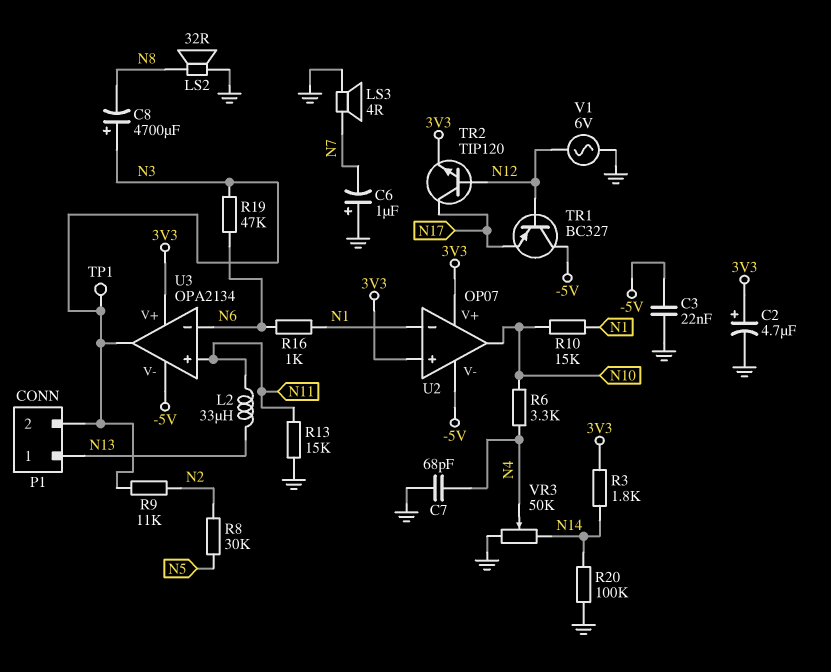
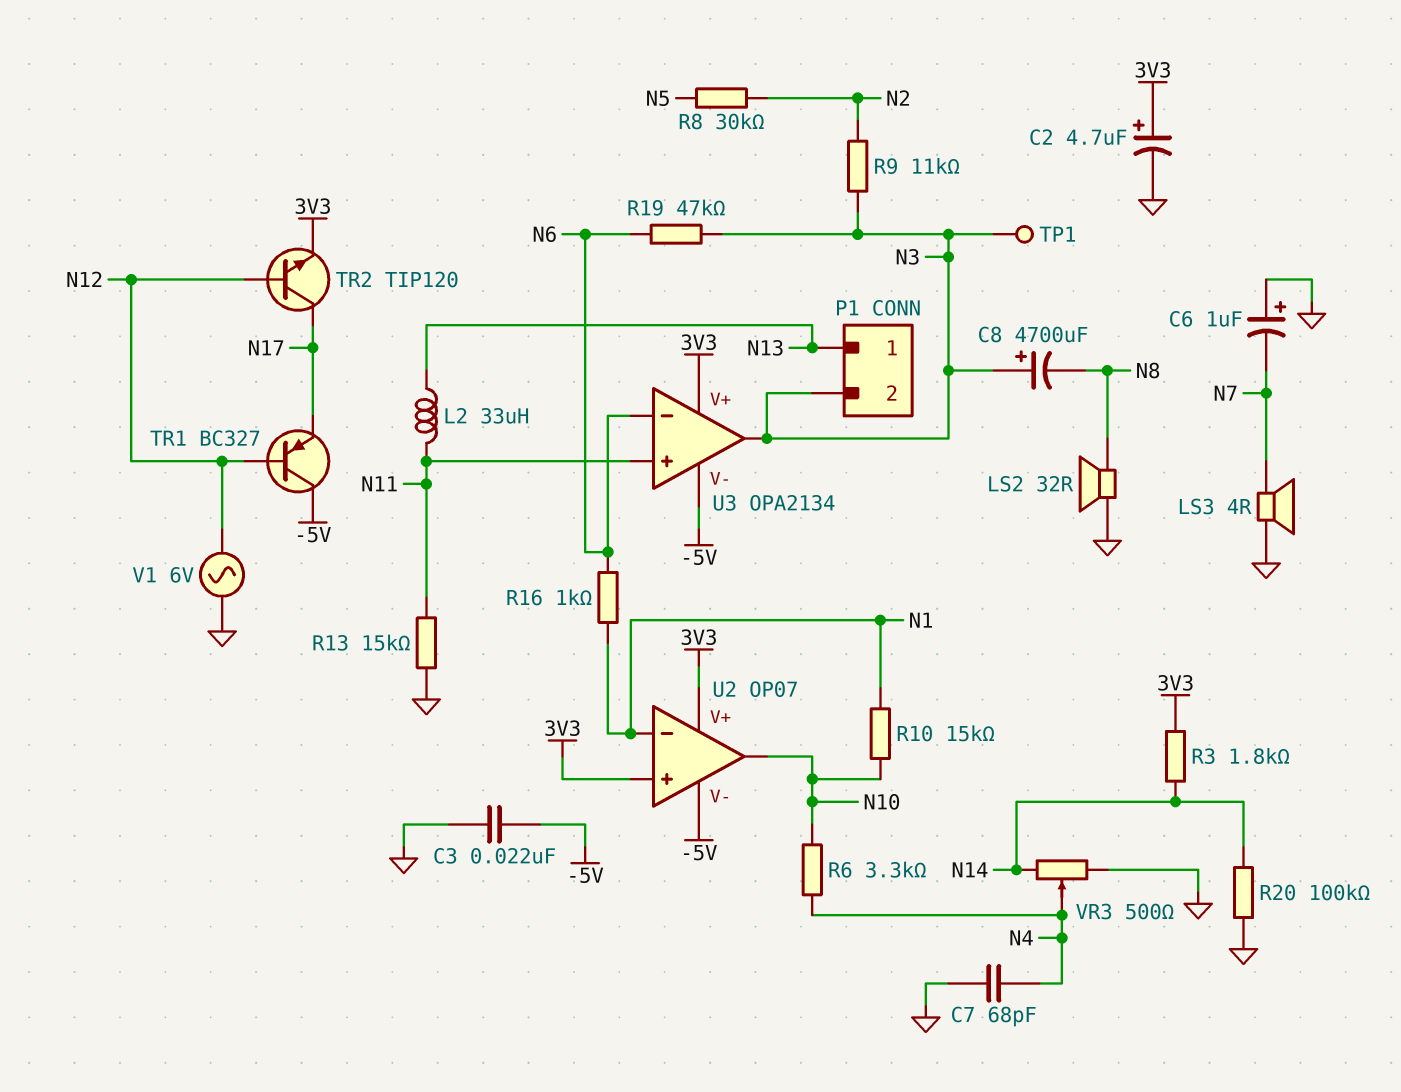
VR3: 50k (GND, N14, wiper N4) -> 500 (GND, N14, wiper N4)

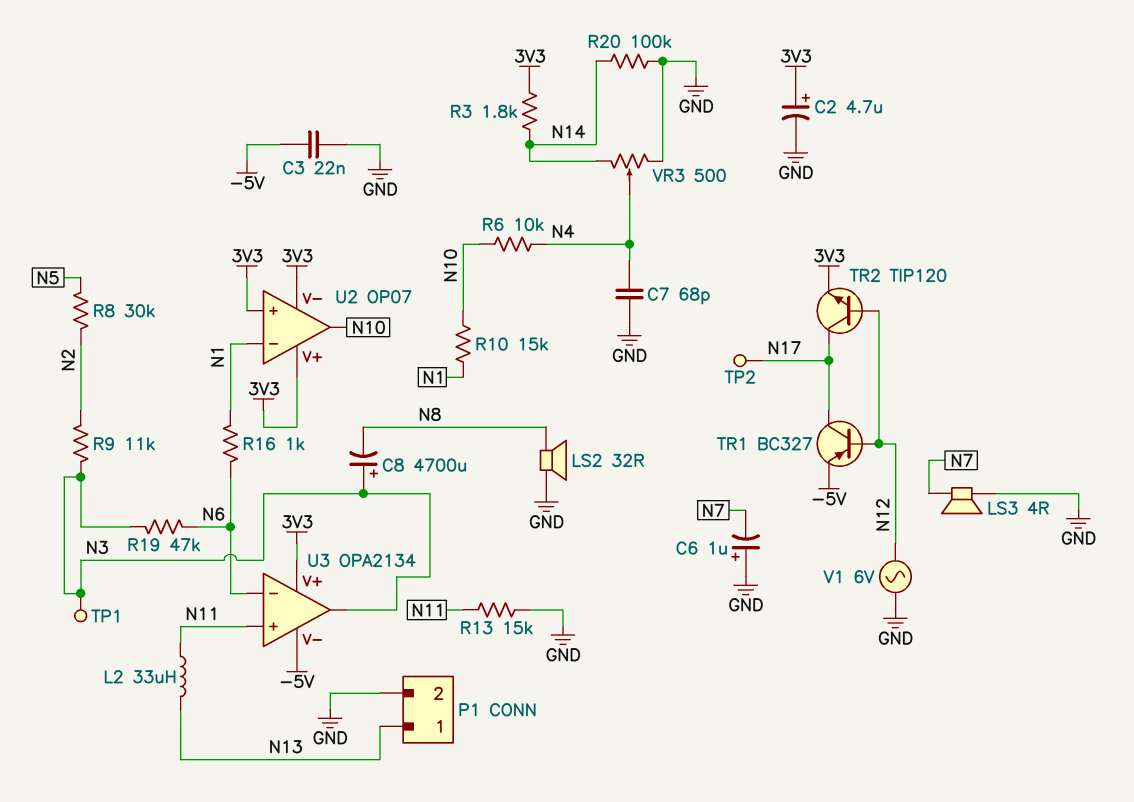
P1 pin 2: N3 -> GND
R6: 3.3k (N4, N10) -> 10k (N4, N10)
TP2: none -> test point (N17)
TR1: PNP BC327 (B N12, C -5V, E N17) -> PNP BC327 (B N12, C N17, E -5V)
U2 pin V-: -5V -> 3V3

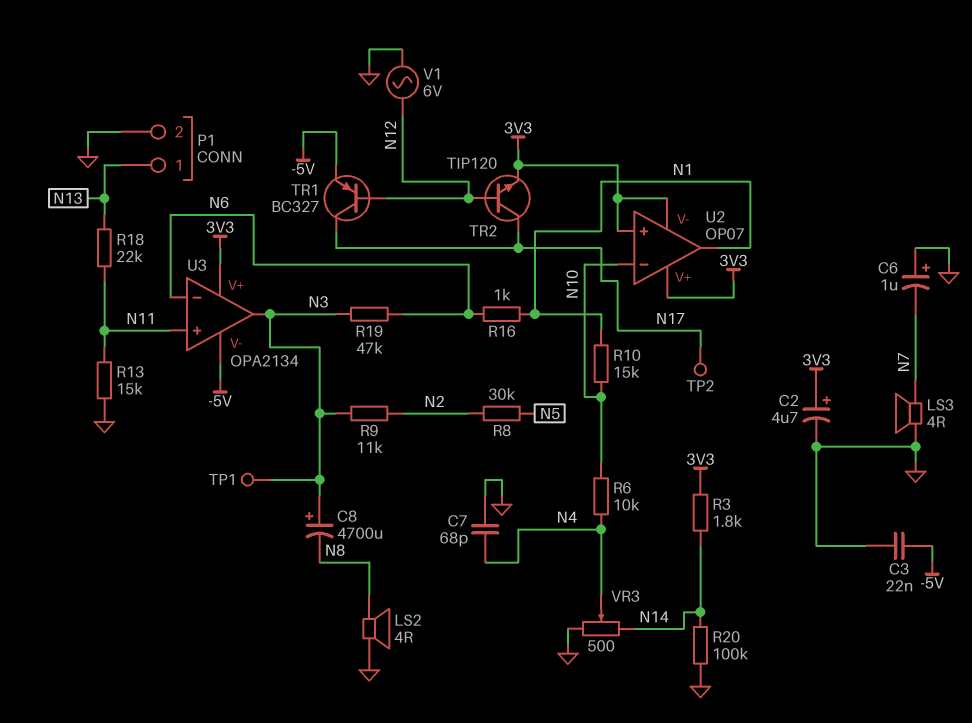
L2: 33uH (N11, N13) -> none
LS2: speaker 32R (GND, N8) -> speaker 4R (GND, N8)
R18: none -> 22k (N11, N13)
U2 pin in-: N1 -> N10
U2 pin out: N10 -> N1

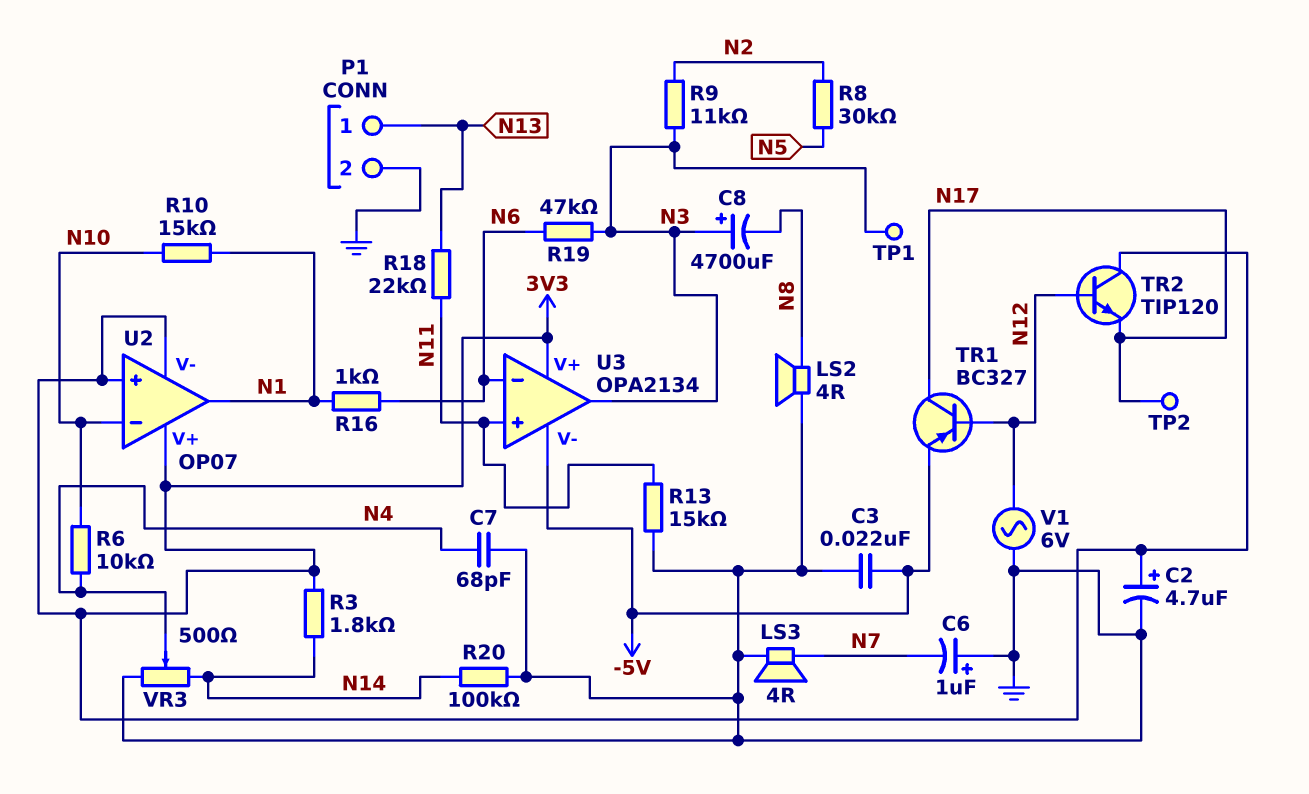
TR2: NPN TIP120 (B N12, C N17, E 3V3) -> NPN TIP120 (B N12, C 3V3, E N17)

